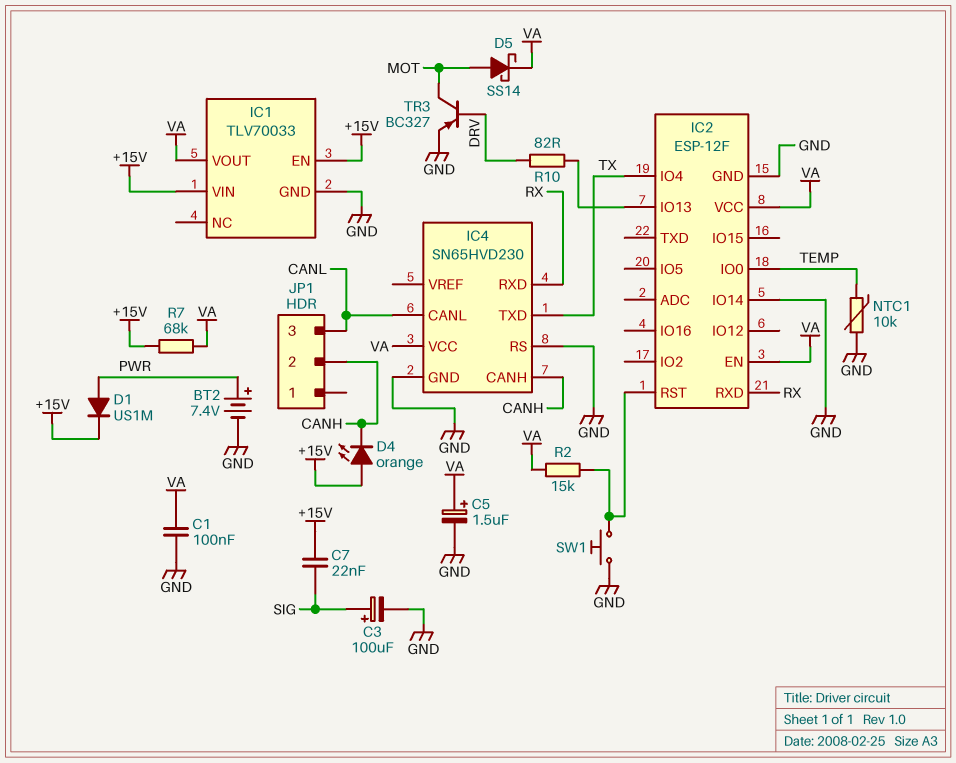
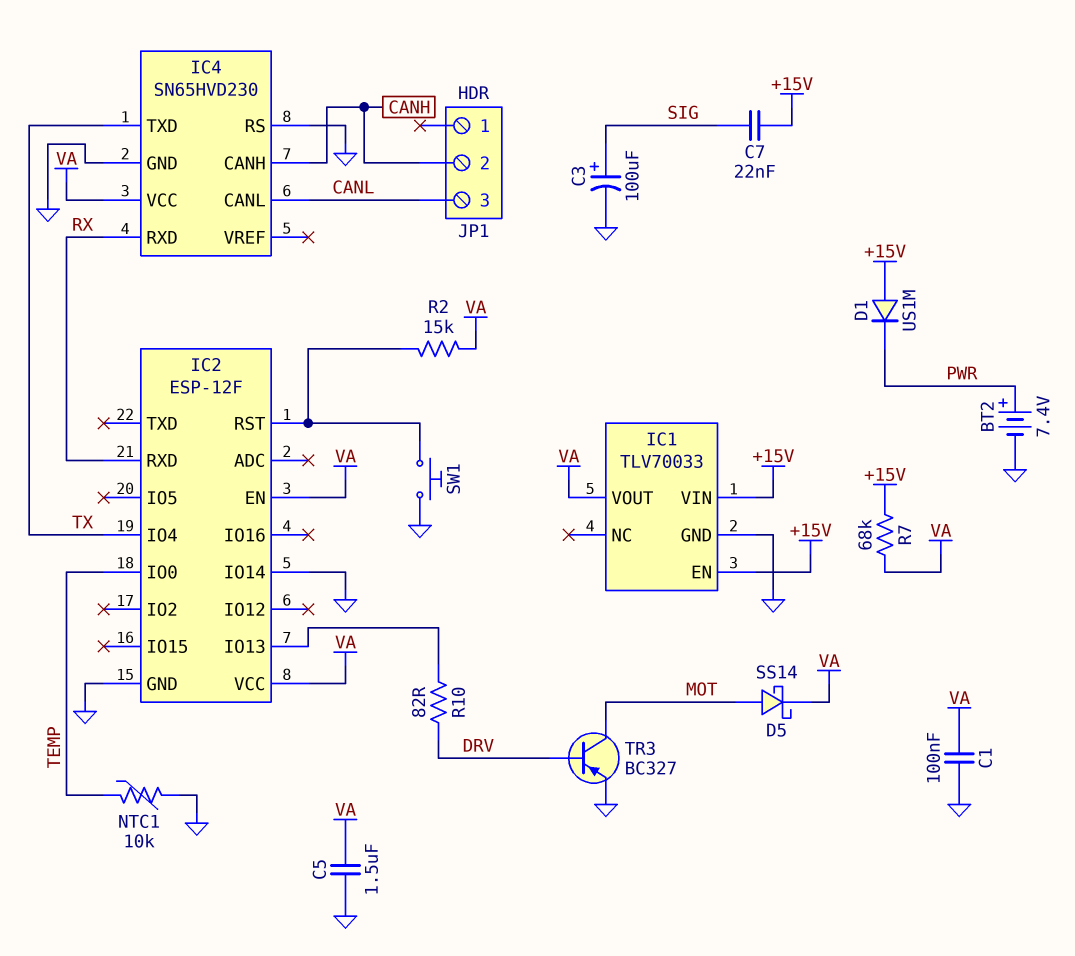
C5: 1.5uF (plus VA, minus GND) -> 1.5uF (GND, VA)
D1: diode US1M (A PWR, K +15V) -> diode US1M (A +15V, K PWR)
D4: LED orange (A +15V, K CANH) -> none

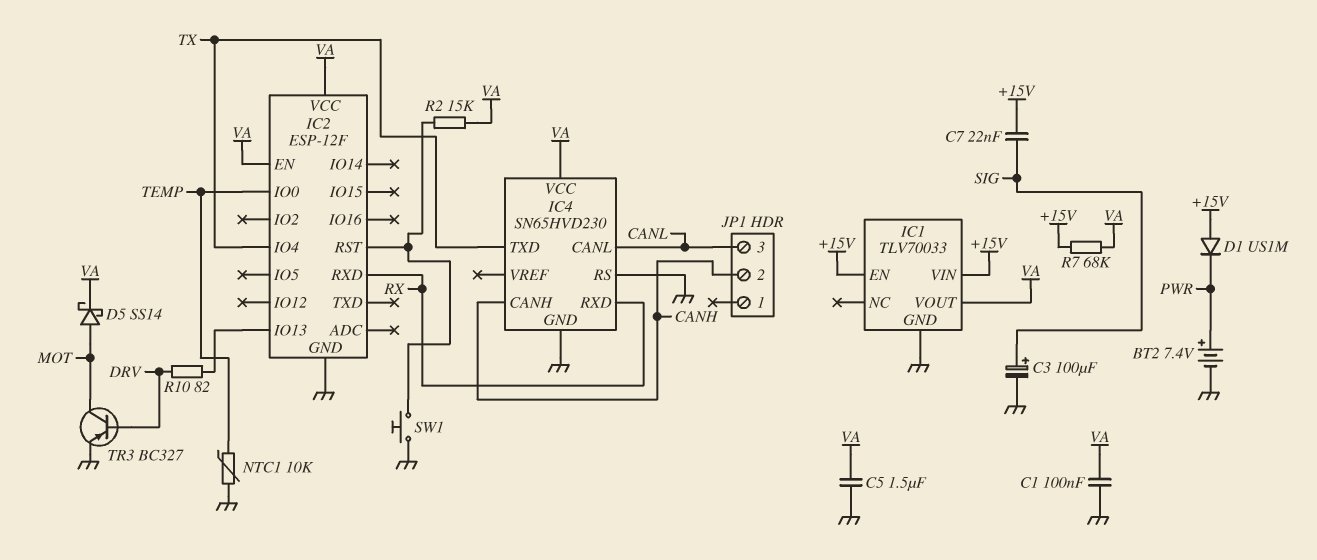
IC2 pin IO14: GND -> none

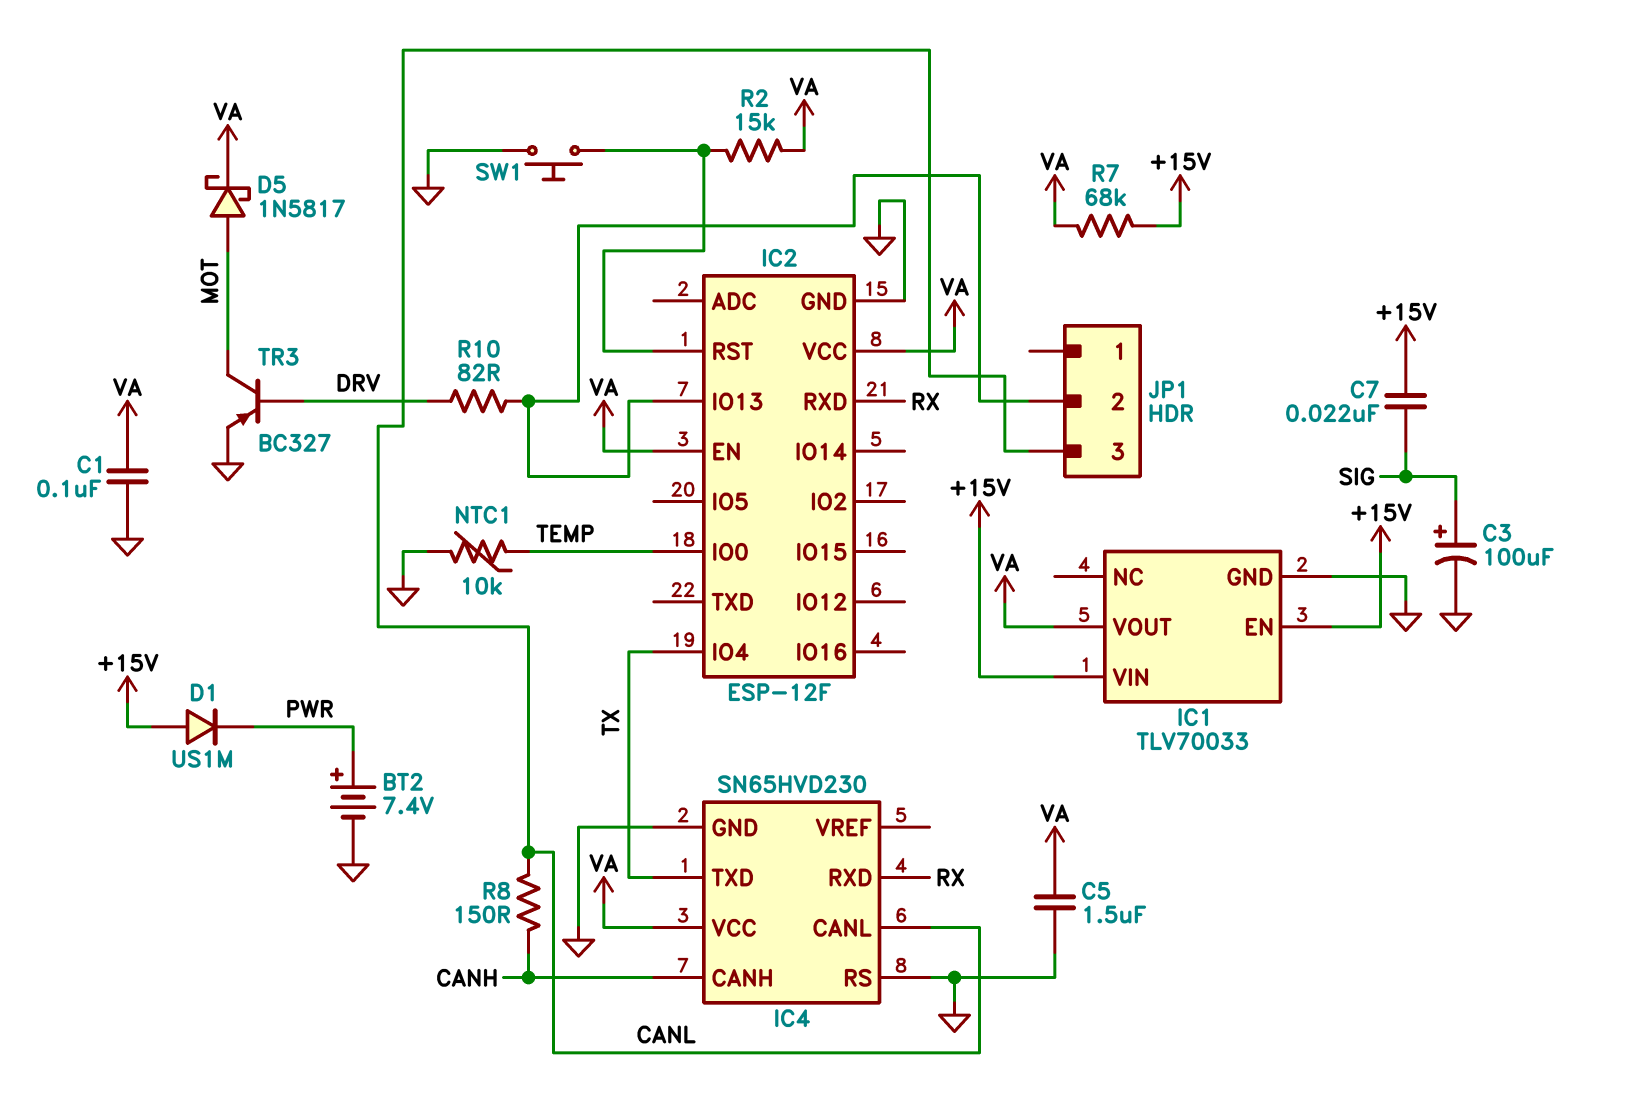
D5: schottky SS14 (A MOT, K VA) -> schottky 1N5817 (A MOT, K VA)
JP1 pin 2: CANH -> IC2/IO13
R8: none -> 150 (CANH, CANL)

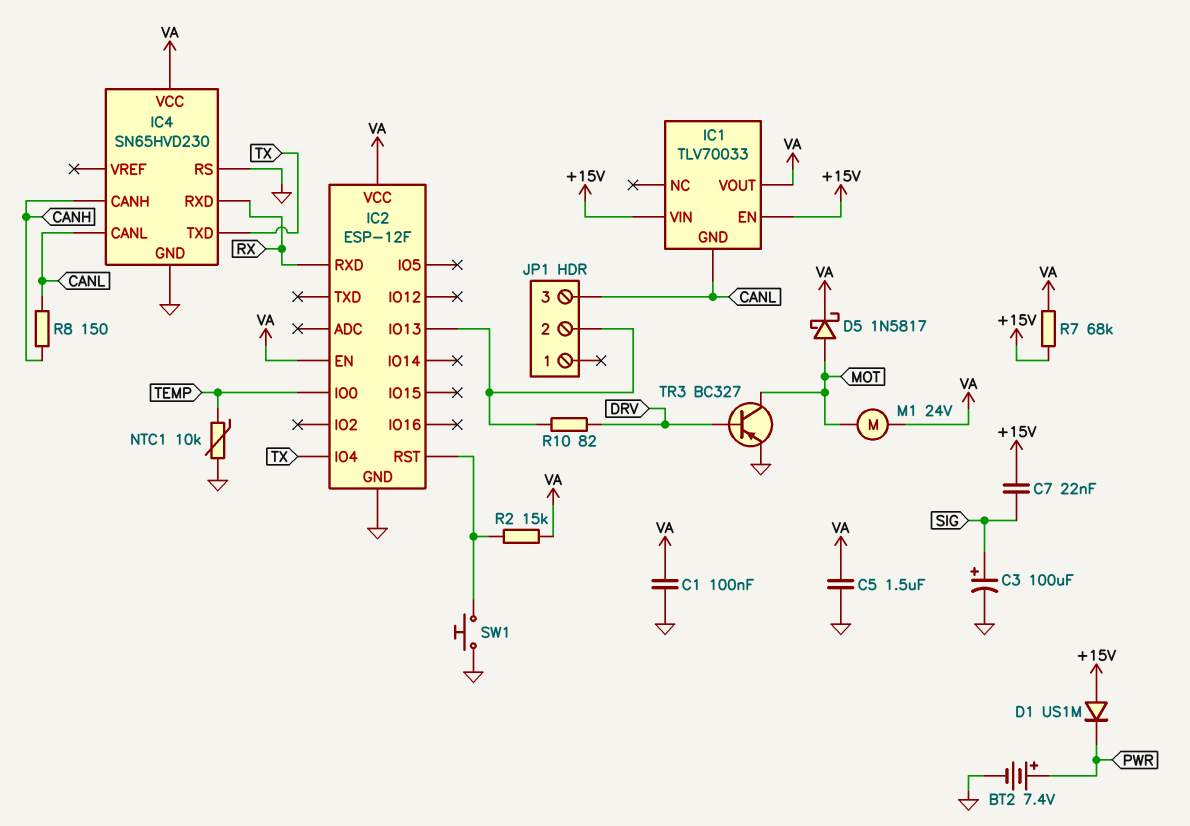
IC1 pin GND: GND -> CANL
M1: none -> motor 24V (MOT, VA)

